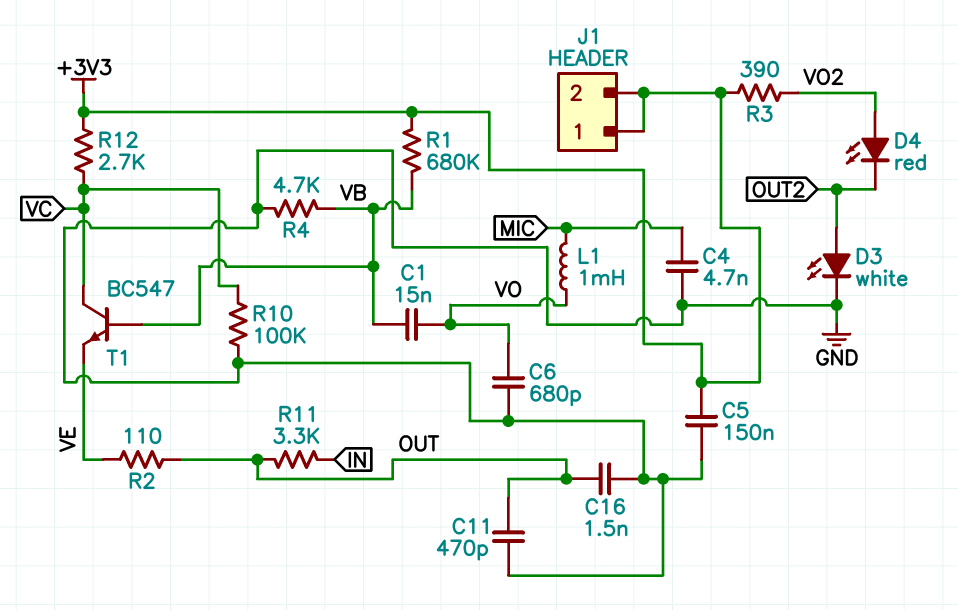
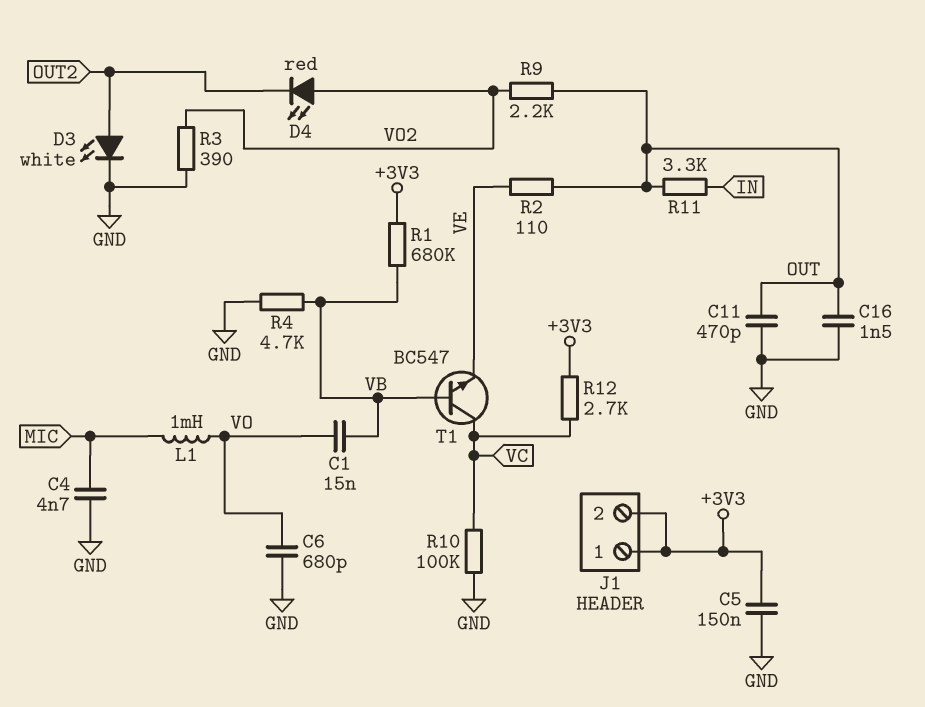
R3: 390 (+3V3, VO2) -> 390 (GND, VO2)
R9: none -> 2.2k (OUT, VO2)

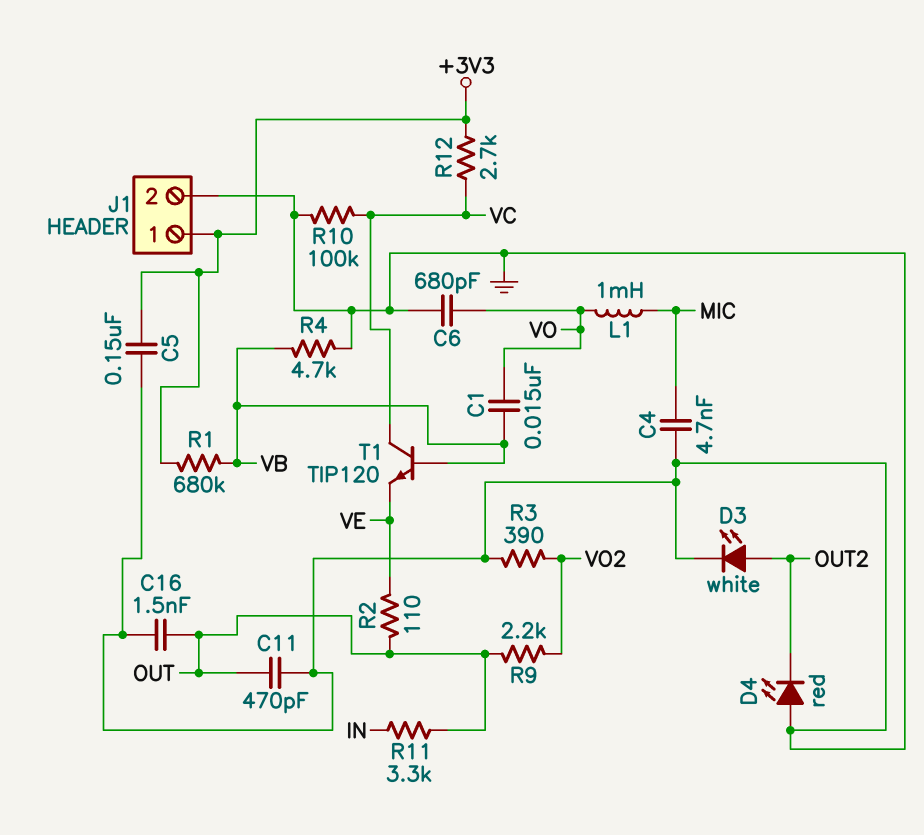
D4: LED red (A VO2, K OUT2) -> LED red (A GND, K OUT2)
J1 pin 2: +3V3 -> GND
T1: NPN BC547 (B VB, C VC, E VE) -> NPN TIP120 (B VB, C VC, E VE)

